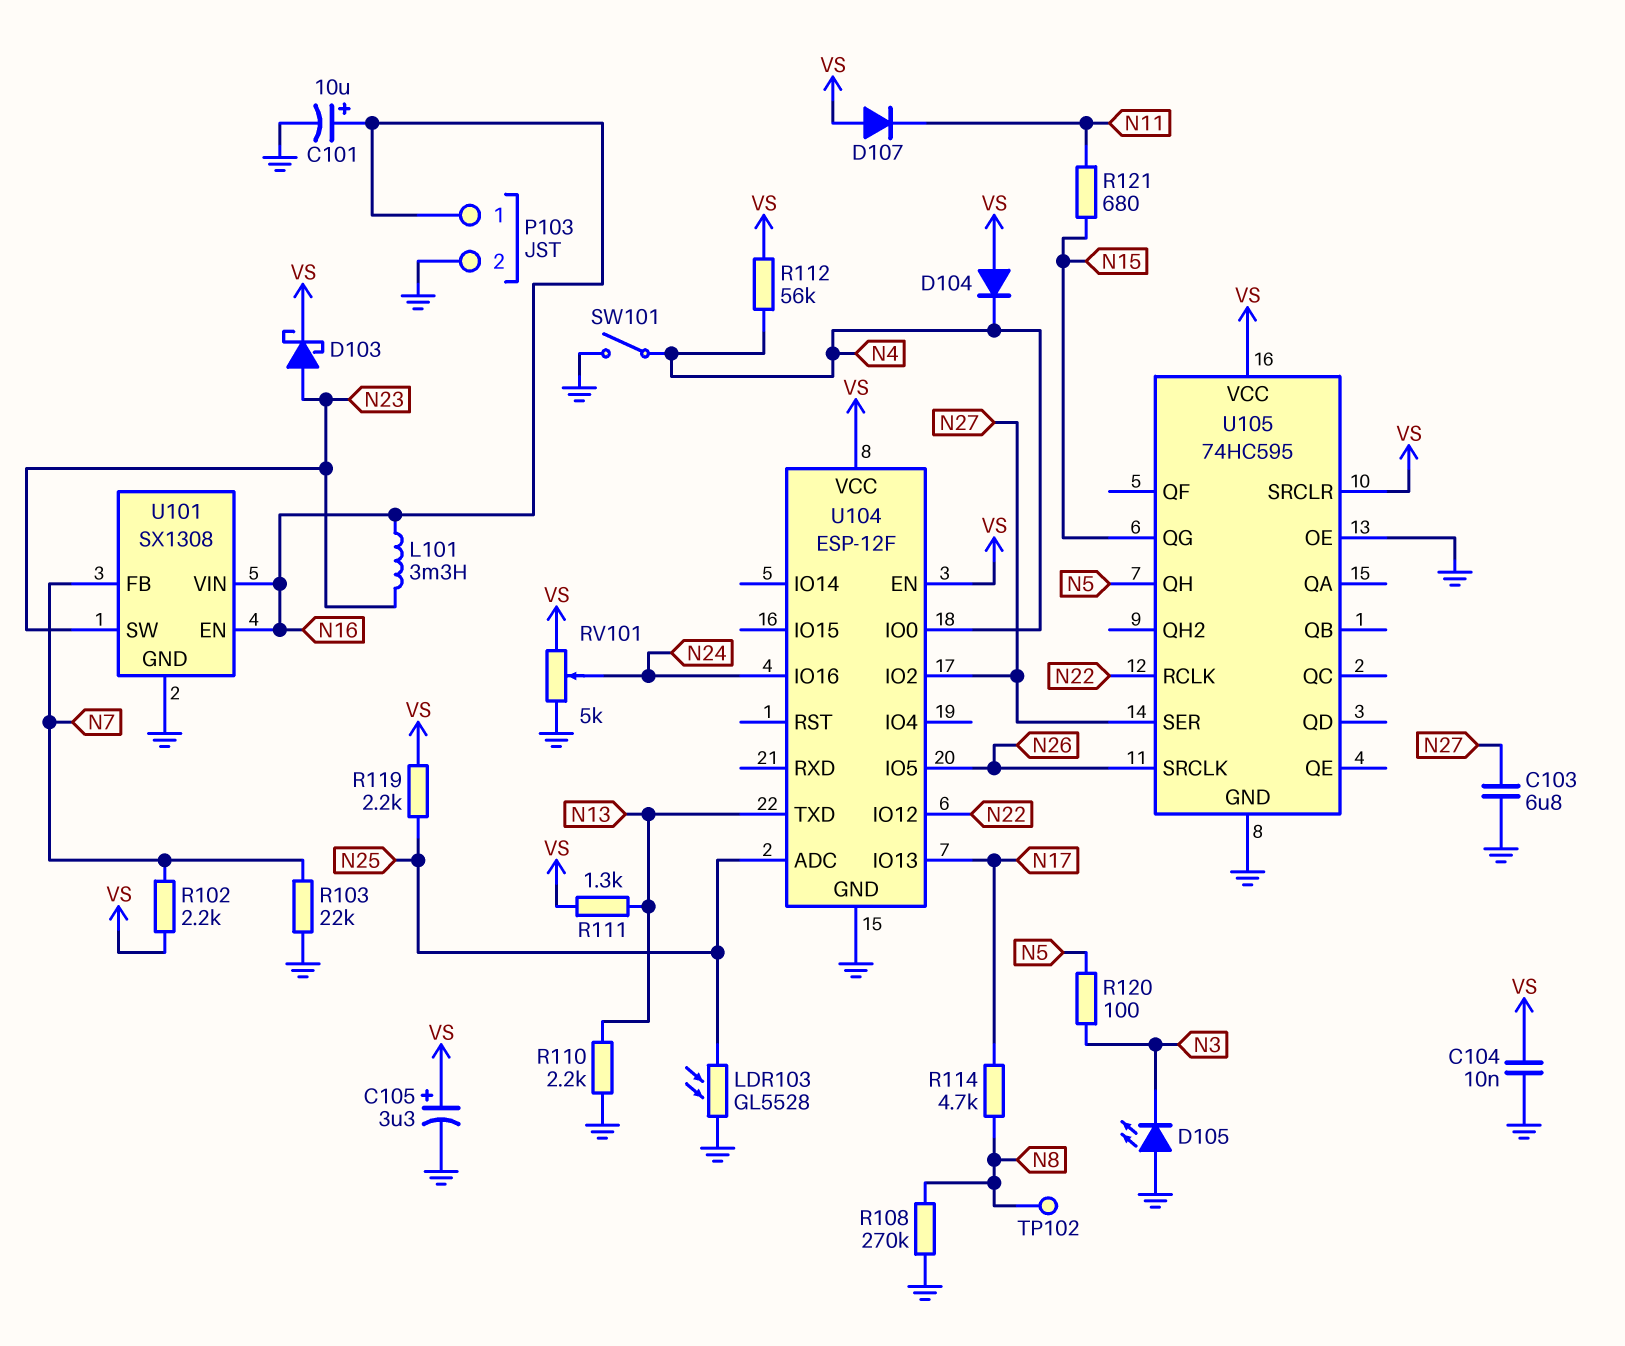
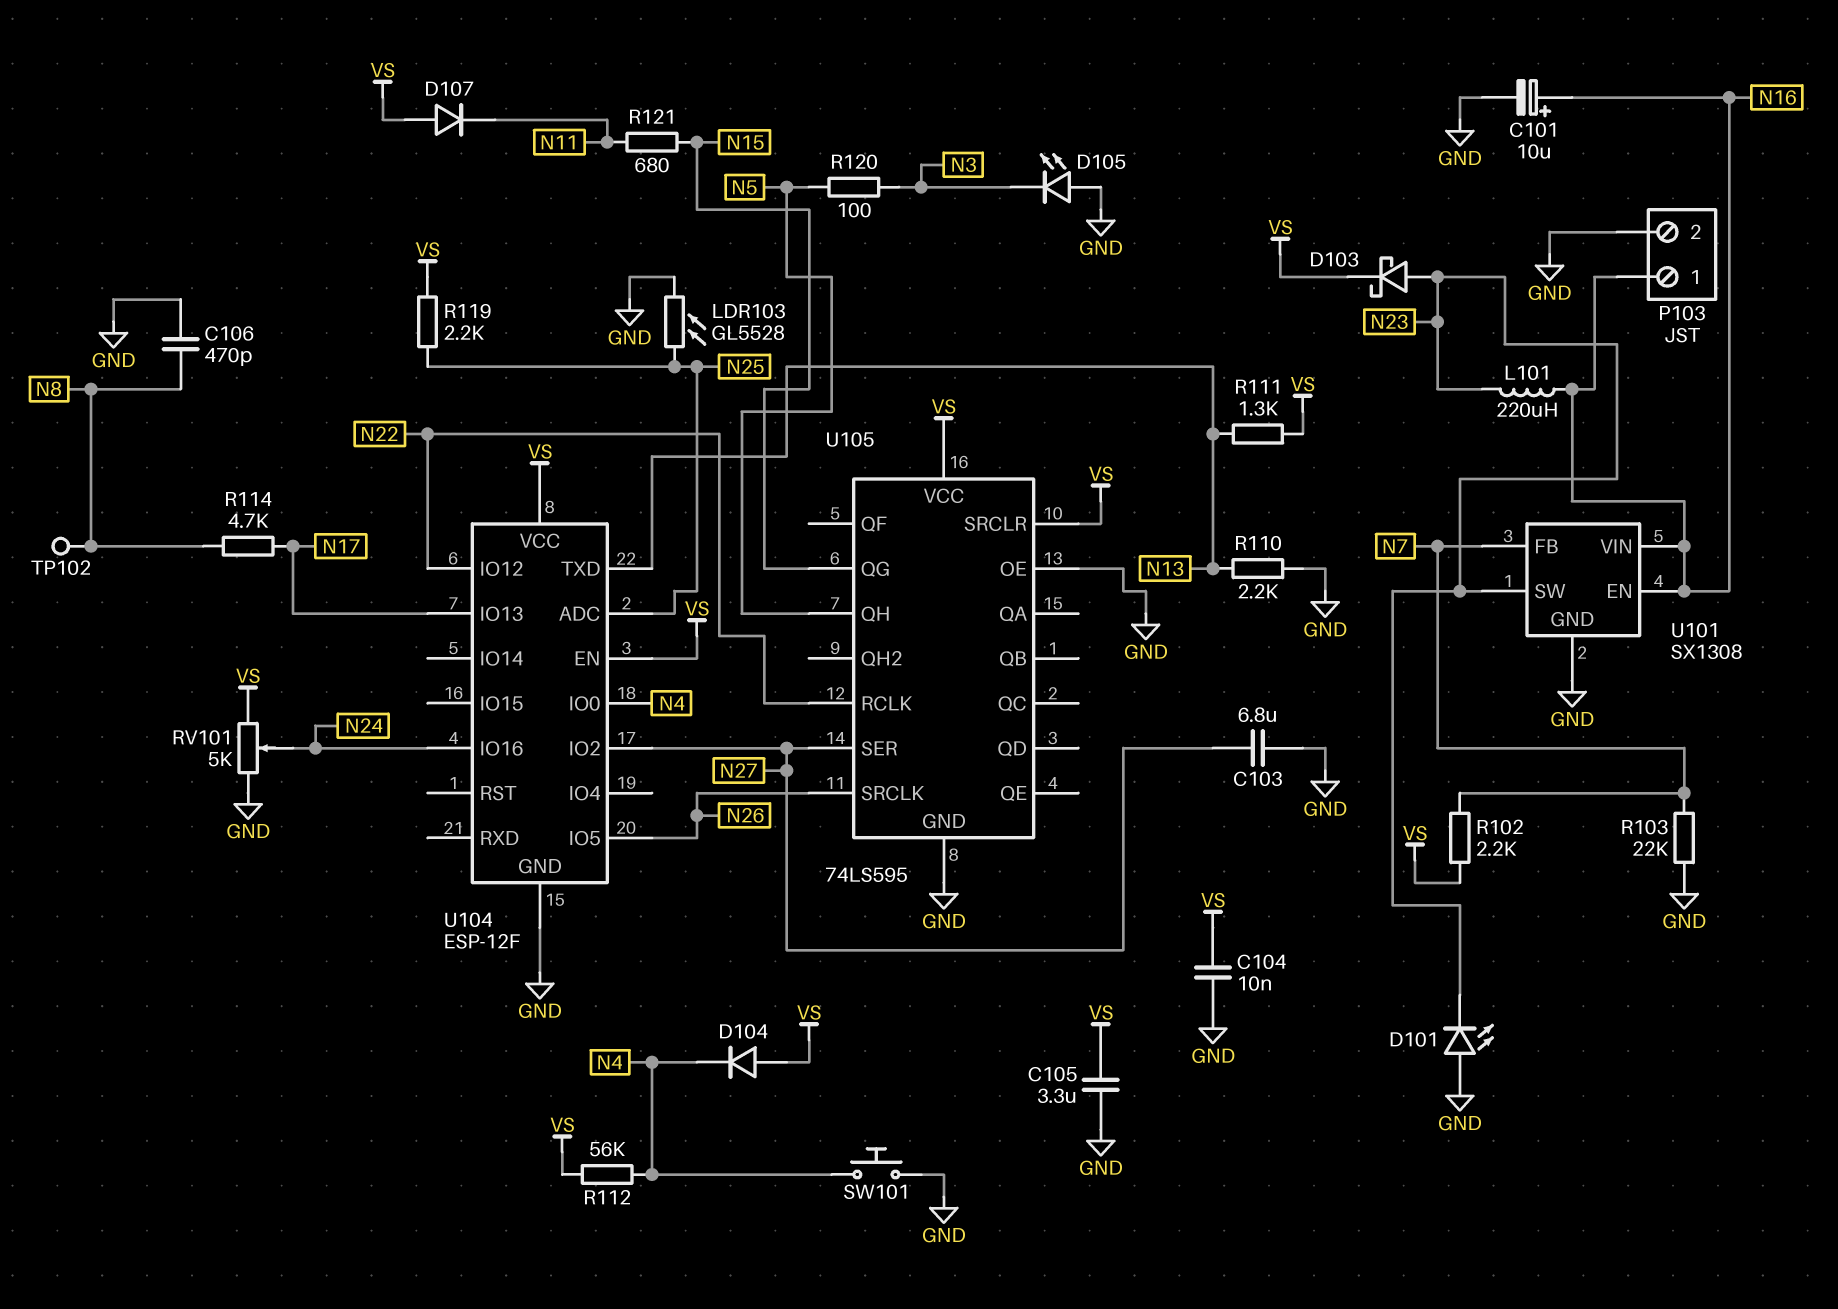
C105: 3.3uF (plus VS, minus GND) -> 3.3uF (GND, VS)
C106: none -> 470pF (GND, N8)
D101: none -> LED (A GND, K N23)
L101: 3.3mH (N16, N23) -> 220uH (N16, N23)
R108: 270k (GND, N8) -> none
SW101: switch (GND, N4) -> button (GND, N4)
U105: 74HC595 -> 74LS595

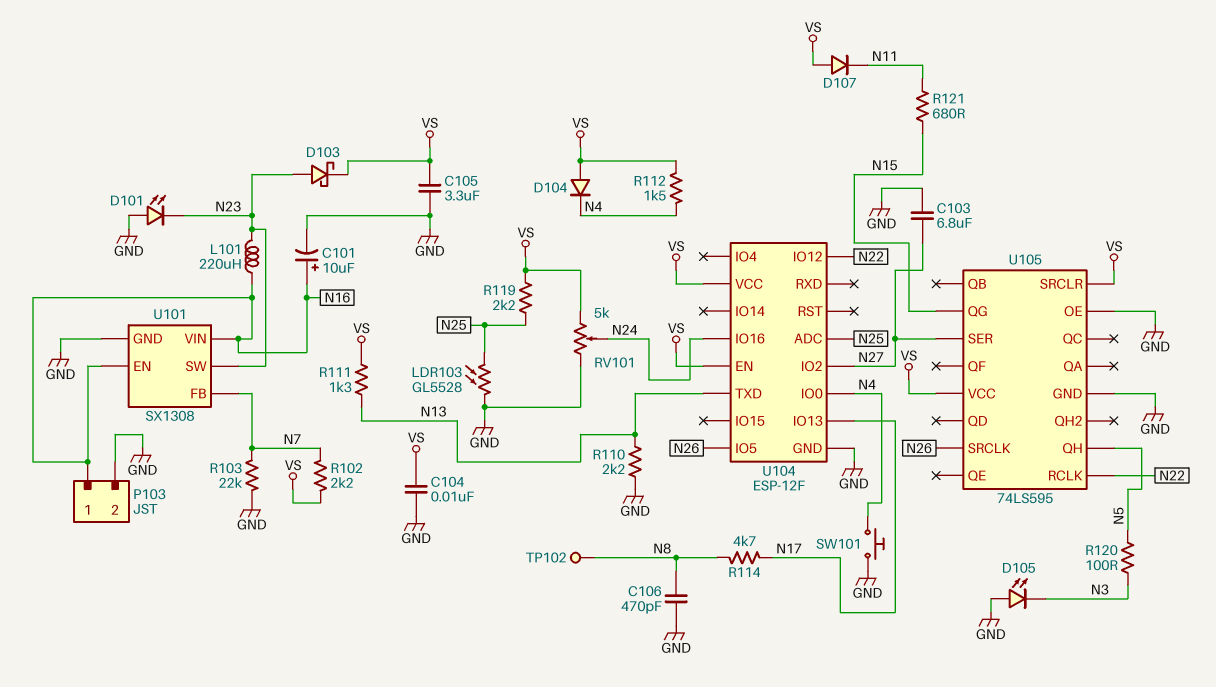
R112: 56k (N4, VS) -> 1.5k (N4, VS)

